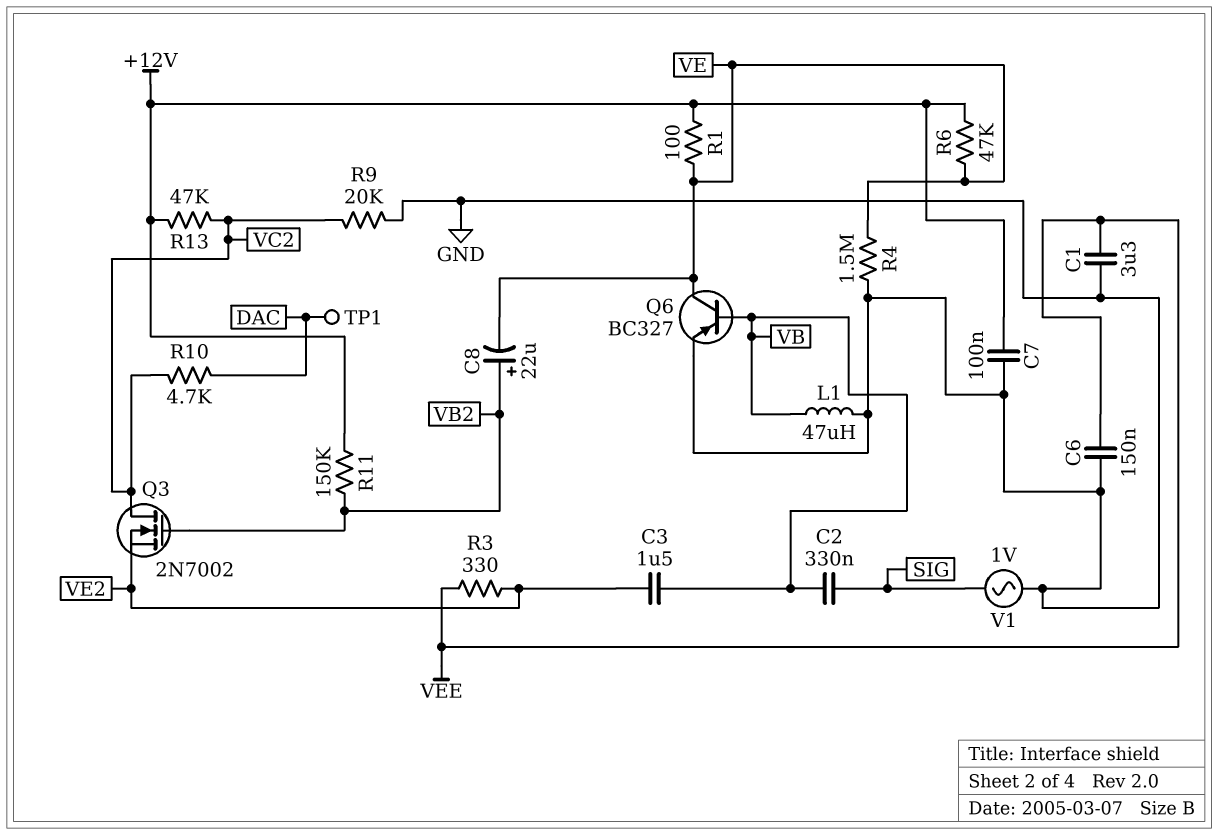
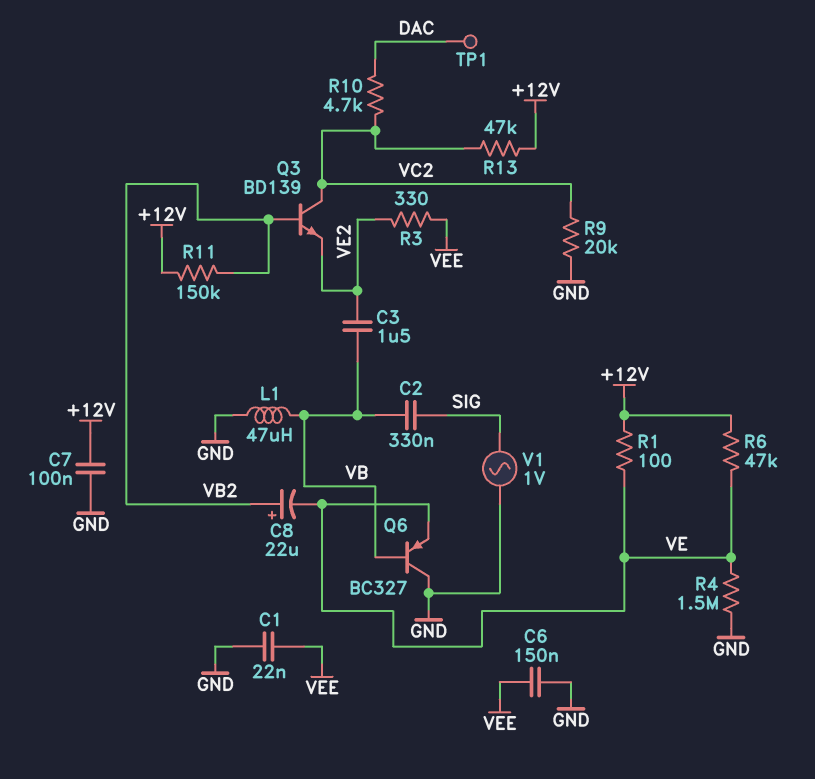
C1: 3.3uF (GND, VEE) -> 22nF (GND, VEE)
Q3: NMOS 2N7002 (G VB2, D VC2, S VE2) -> NPN BD139 (B VB2, C VC2, E VE2)
Q6: PNP BC327 (B VB, C VE, E GND) -> PNP BC327 (B VB, C GND, E VE)

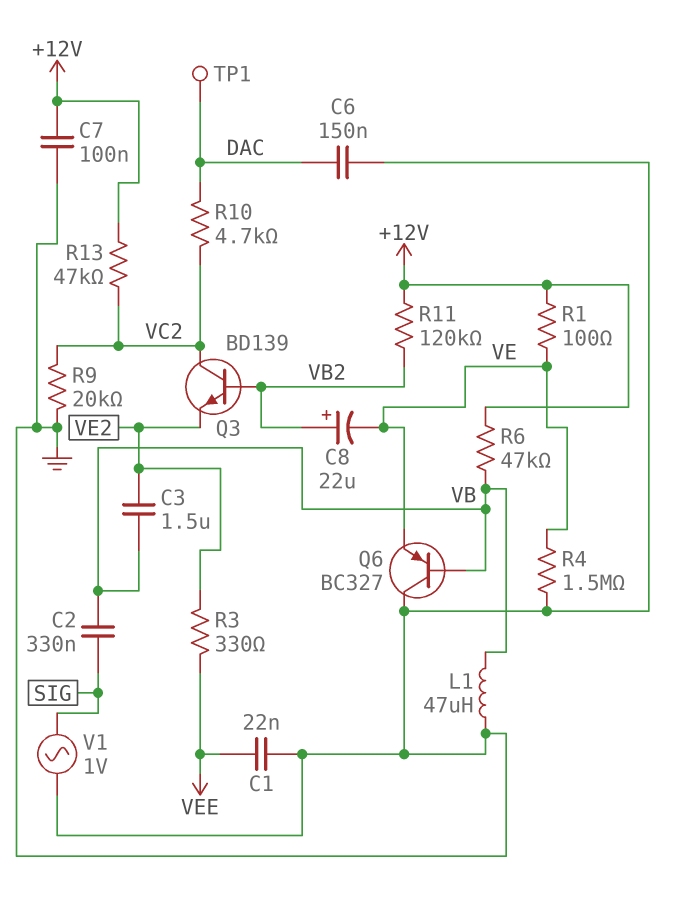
C6: 150nF (GND, VEE) -> 150nF (DAC, GND)
R6: 47k (+12V, VE) -> 47k (+12V, VB)
R11: 150k (+12V, VB2) -> 120k (+12V, VB2)

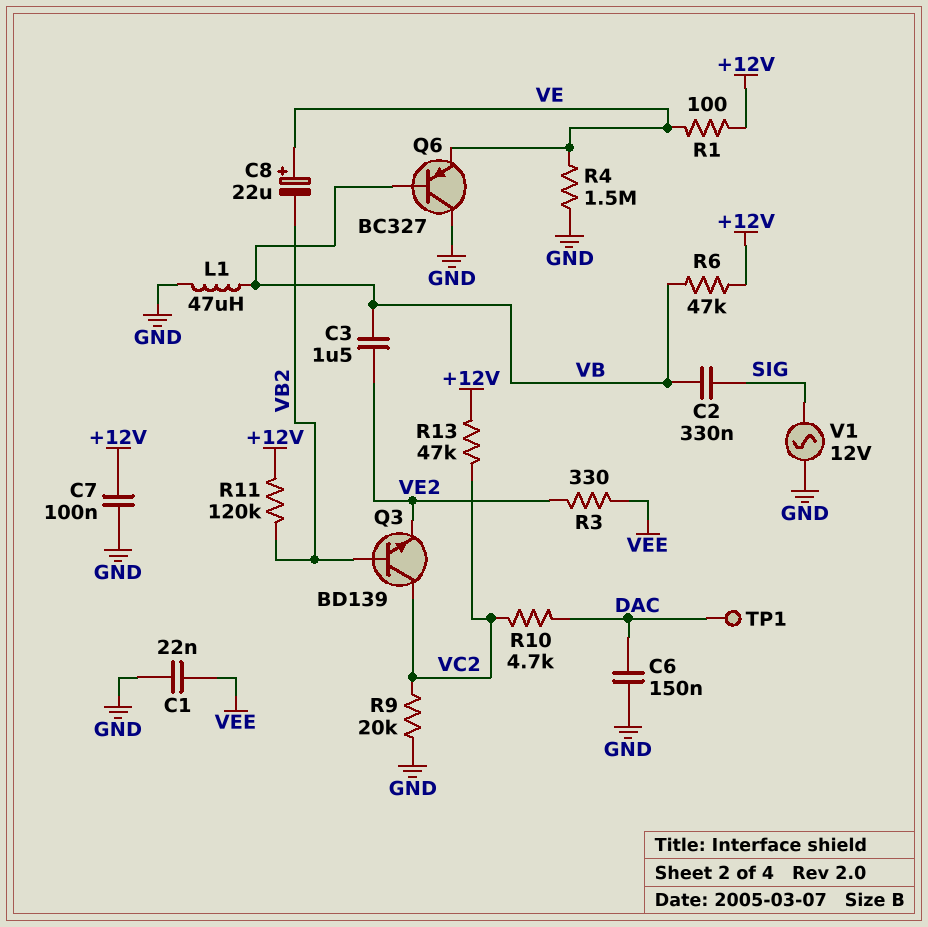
C8: 22uF (plus VB2, minus VE) -> 22uF (plus VE, minus VB2)
V1: AC 1V (GND, SIG) -> AC 12V (GND, SIG)

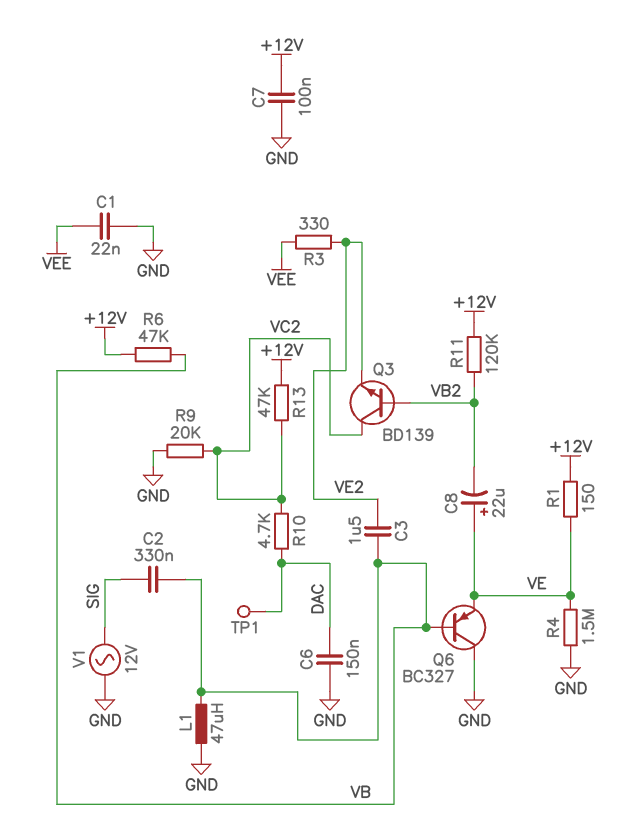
R1: 100 (+12V, VE) -> 150 (+12V, VE)

